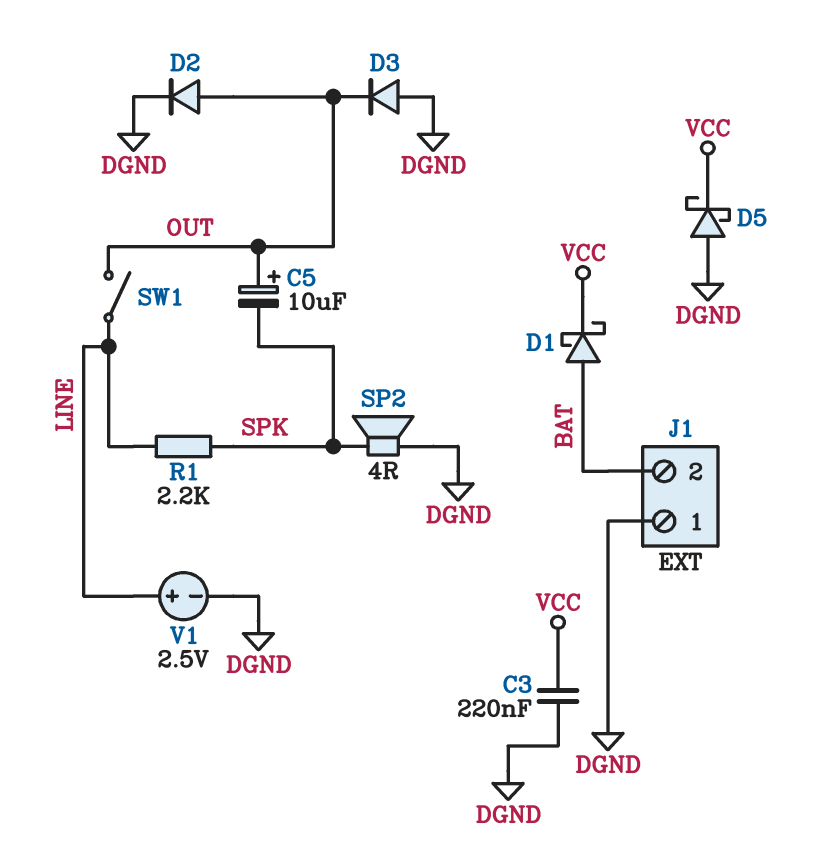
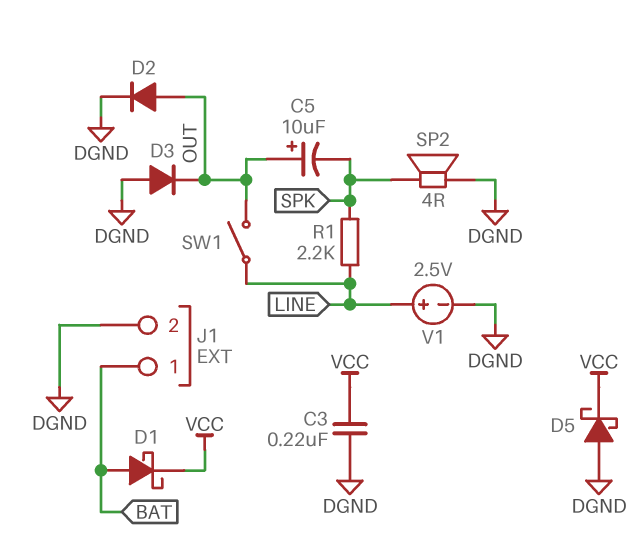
J1 pin 1: DGND -> BAT
J1 pin 2: BAT -> DGND

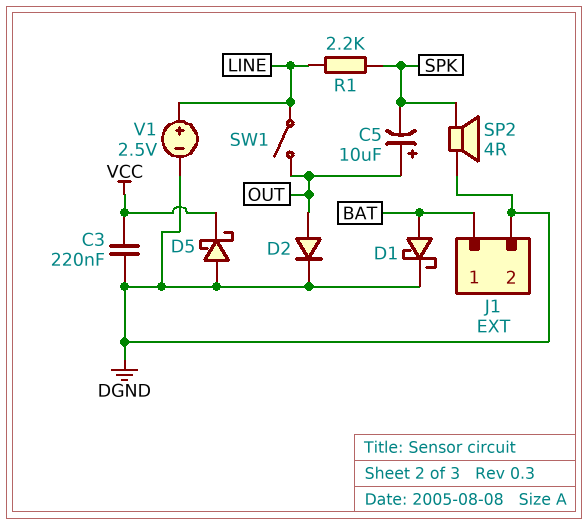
D1: schottky (A BAT, K VCC) -> schottky (A BAT, K DGND)
D3: diode (A DGND, K OUT) -> none

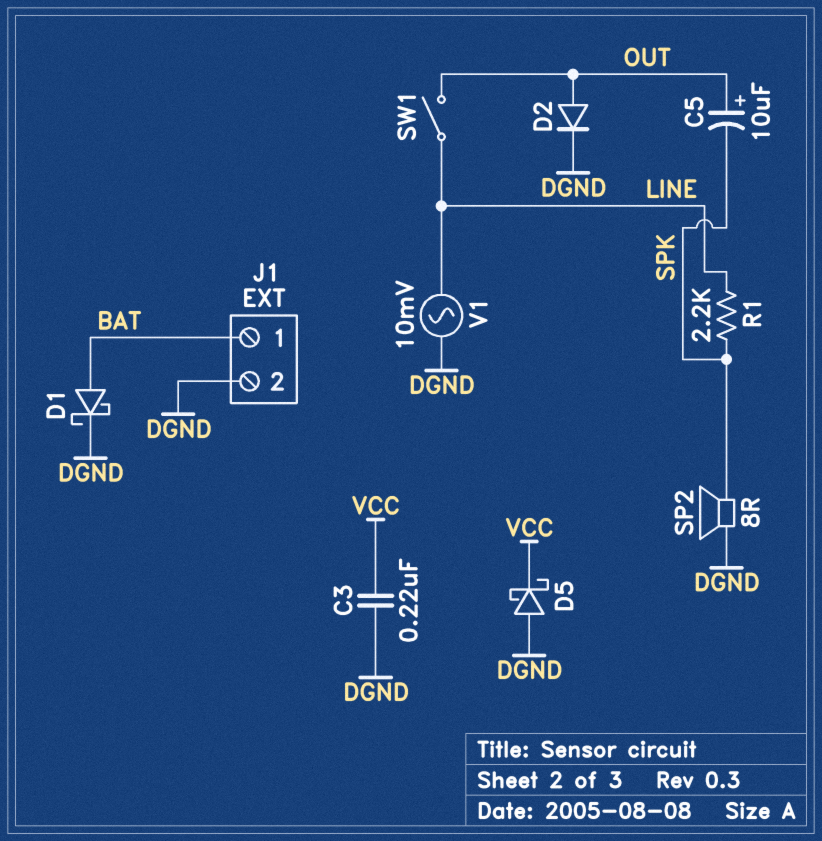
SP2: speaker 4R (DGND, SPK) -> speaker 8R (DGND, SPK)
V1: 2.5V (plus LINE, minus DGND) -> AC 10mV (DGND, LINE)

